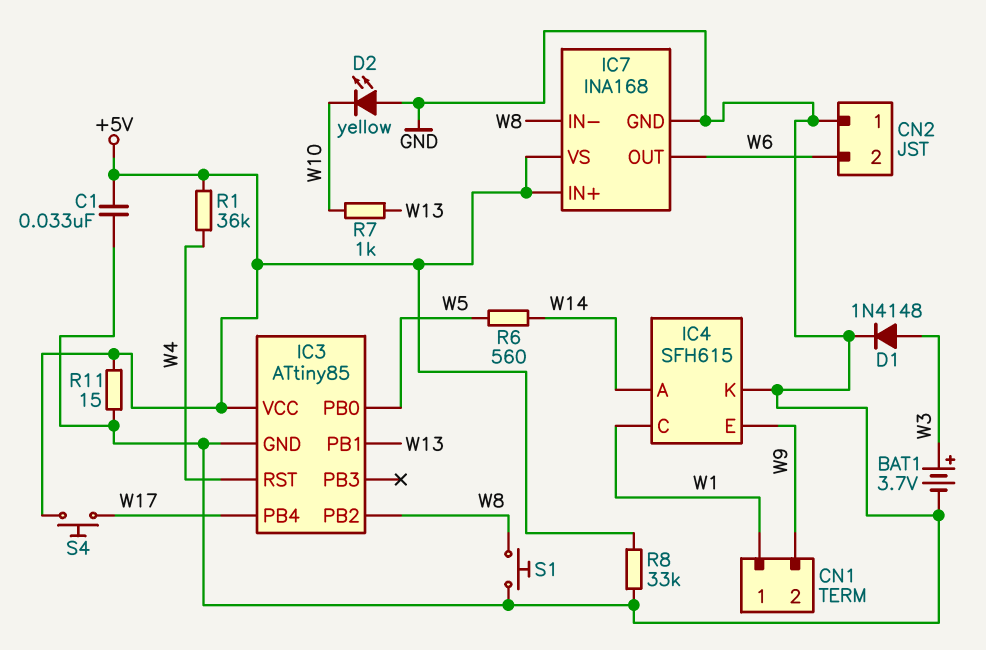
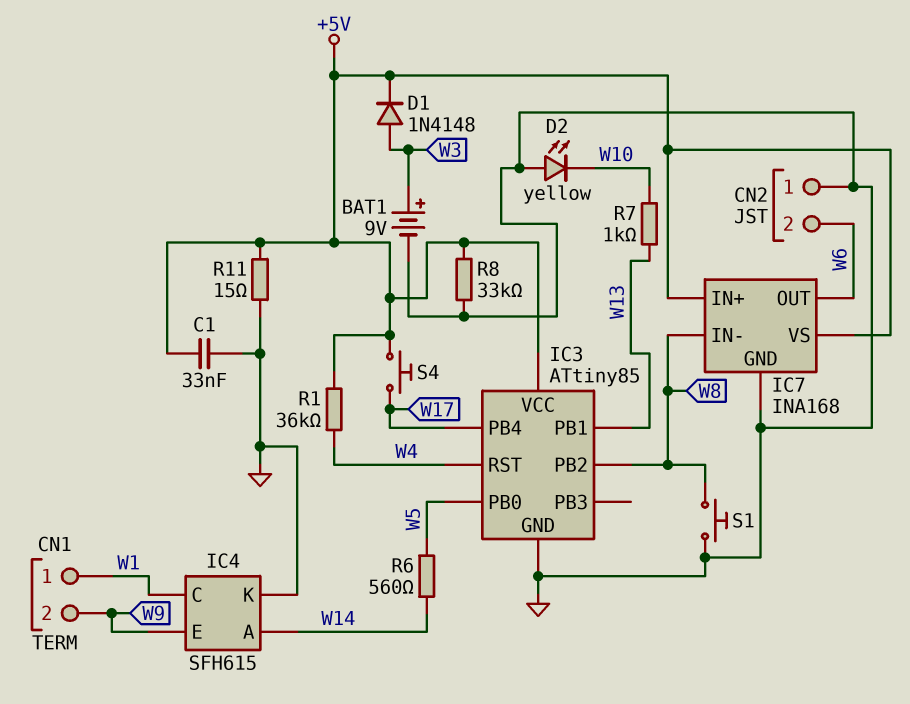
BAT1: 3.7V (plus W3, minus GND) -> 9V (plus W3, minus GND)
D1: diode 1N4148 (A W3, K GND) -> diode 1N4148 (A W3, K +5V)

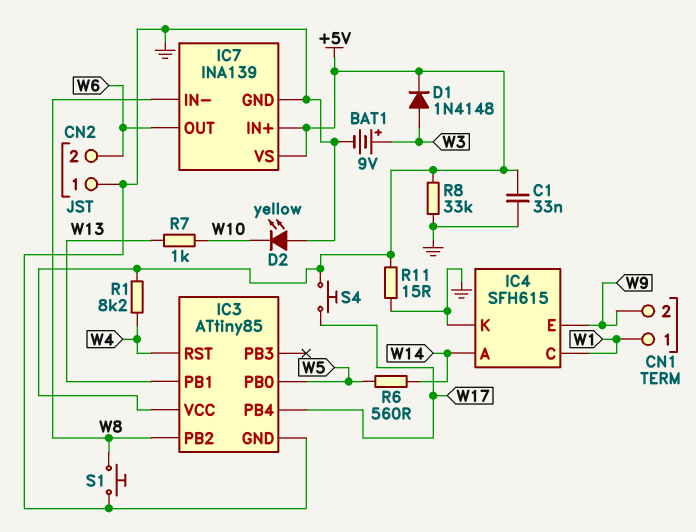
IC7: INA168 -> INA139
R1: 36k (+5V, W4) -> 8.2k (+5V, W4)

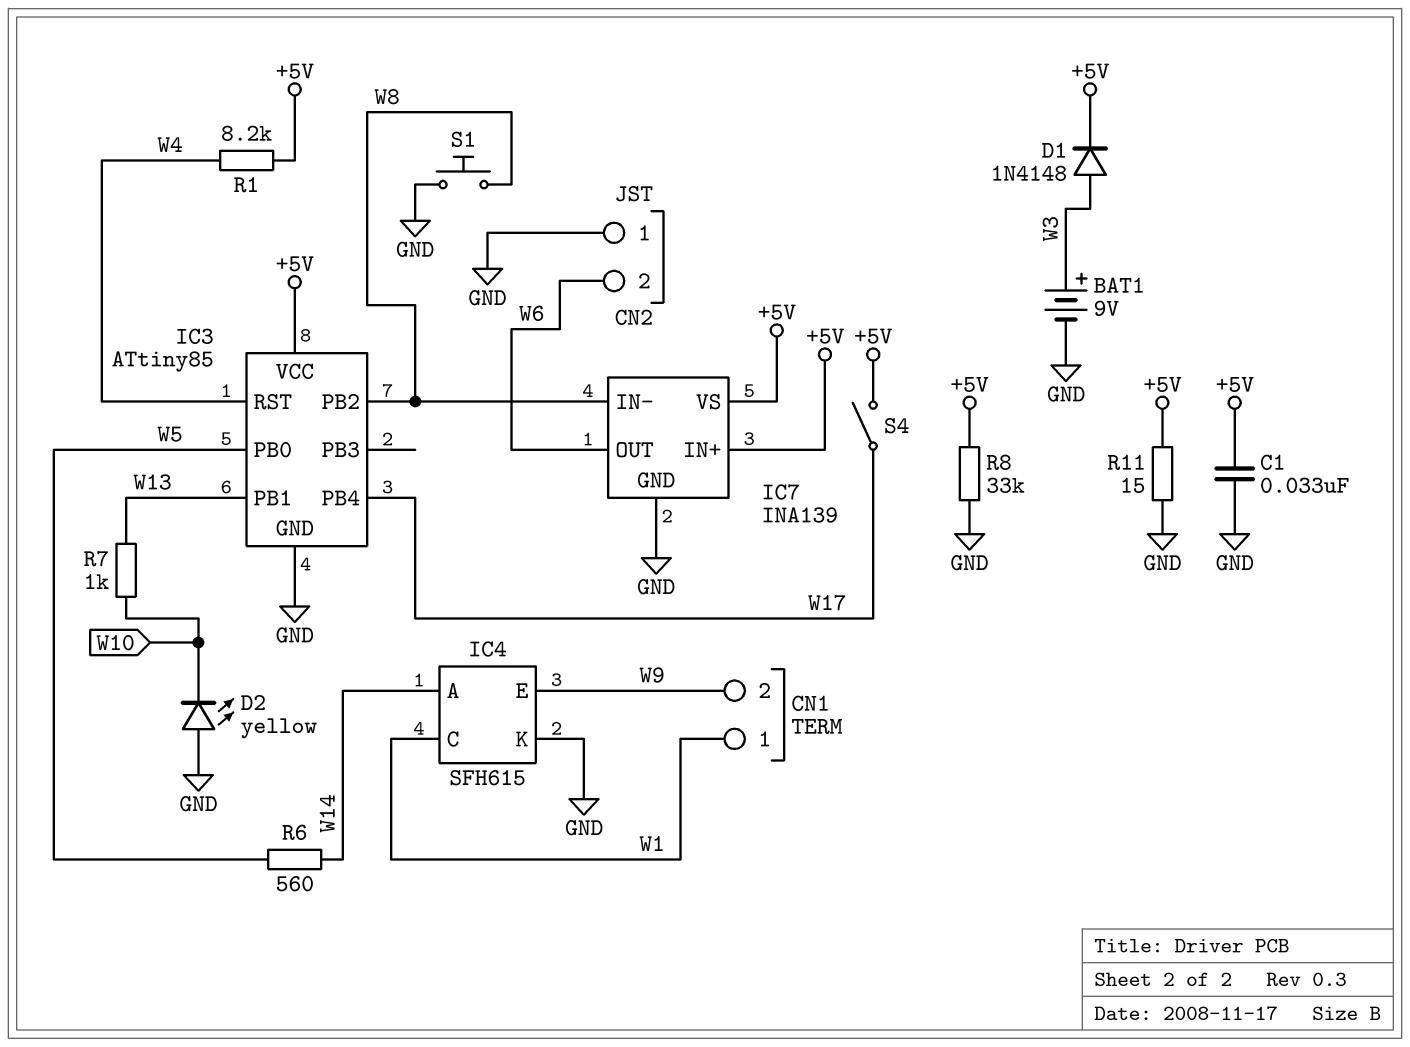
S4: button (+5V, W17) -> switch (+5V, W17)

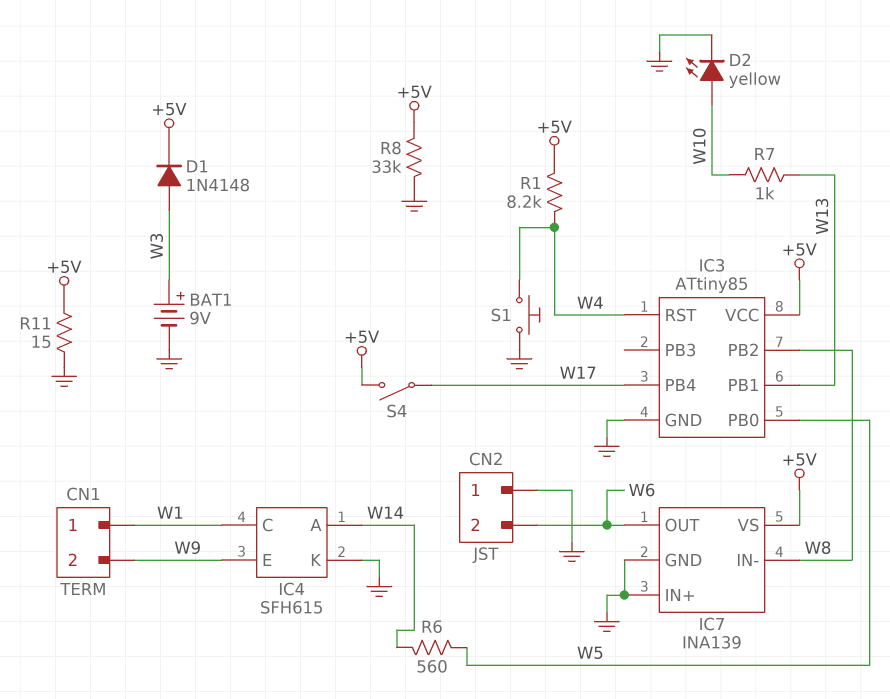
C1: 33nF (+5V, GND) -> none
D2: LED yellow (A GND, K W10) -> LED yellow (A W10, K GND)
IC7 pin IN+: +5V -> GND
S1: button (GND, W8) -> button (GND, W4)

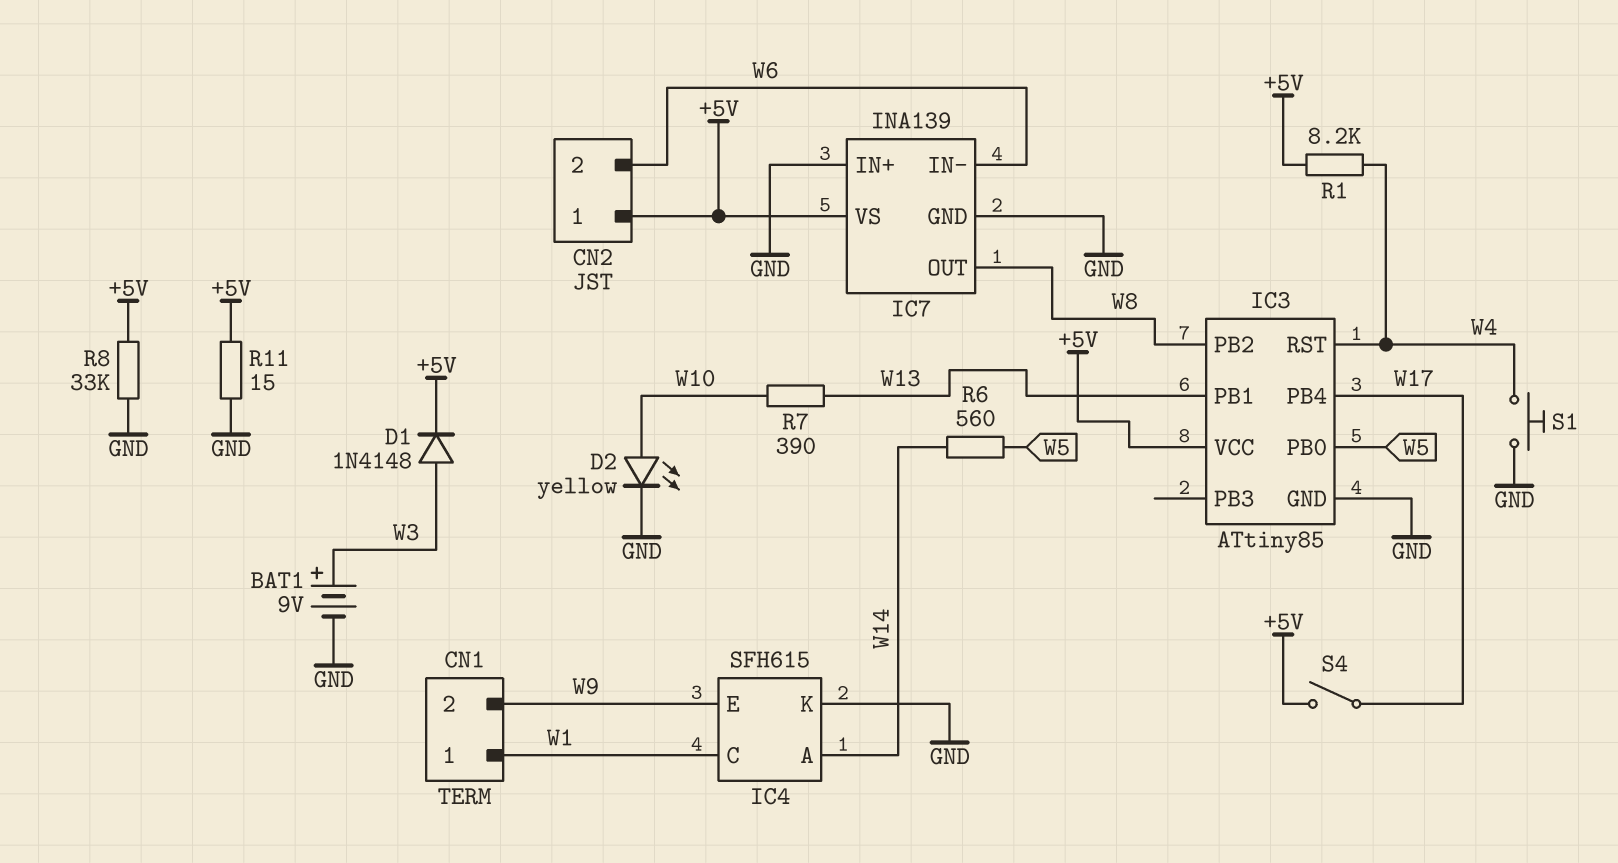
CN2 pin 1: GND -> +5V
IC7 pin IN-: W8 -> W6
IC7 pin OUT: W6 -> W8
R7: 1k (W10, W13) -> 390 (W10, W13)

